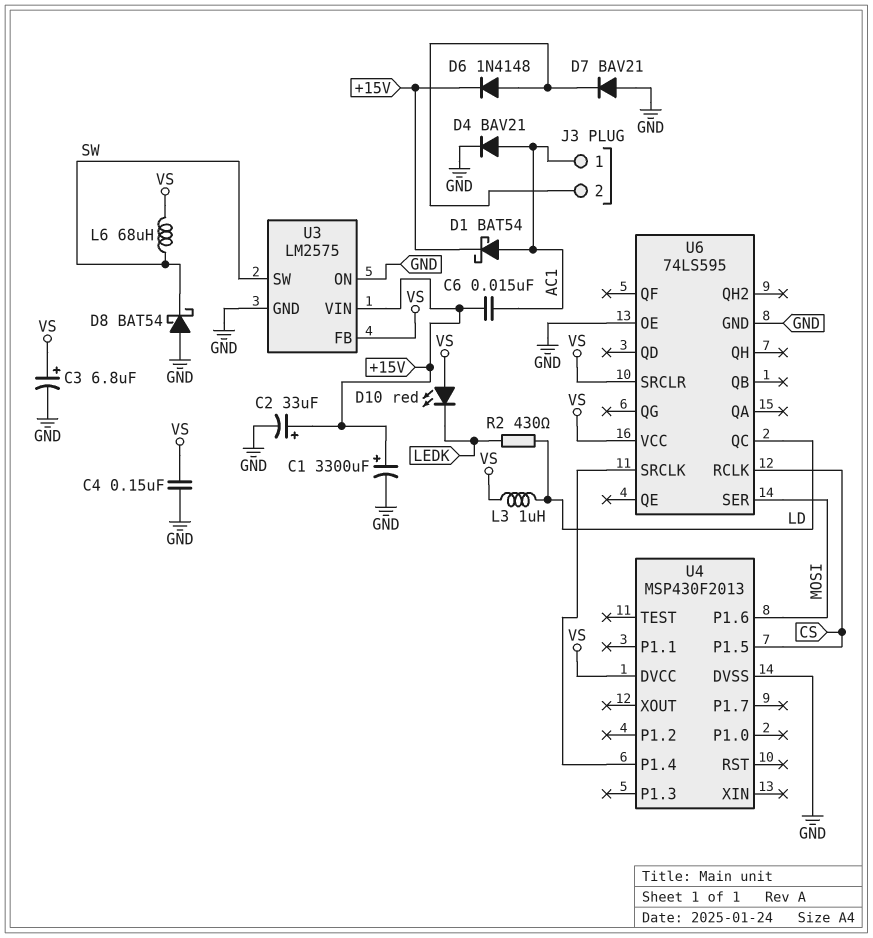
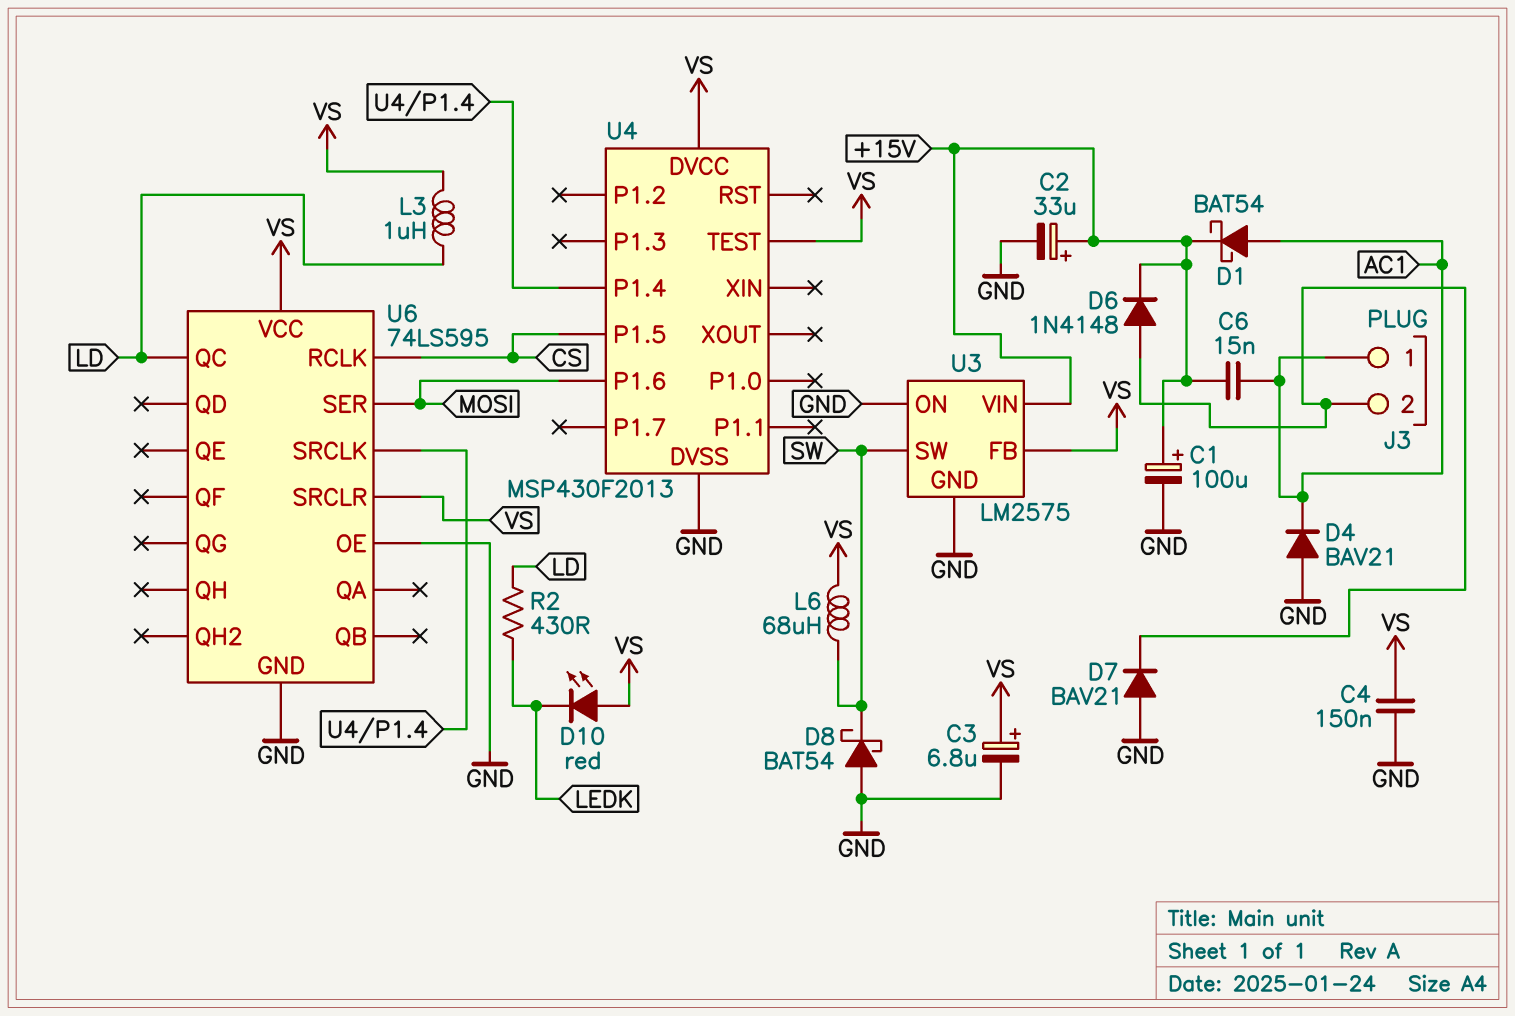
C1: 3300uF (plus +15V, minus GND) -> 100uF (plus +15V, minus GND)
D4: diode BAV21 (A AC1, K GND) -> diode BAV21 (A GND, K AC1)
U4 pin TEST: none -> VS

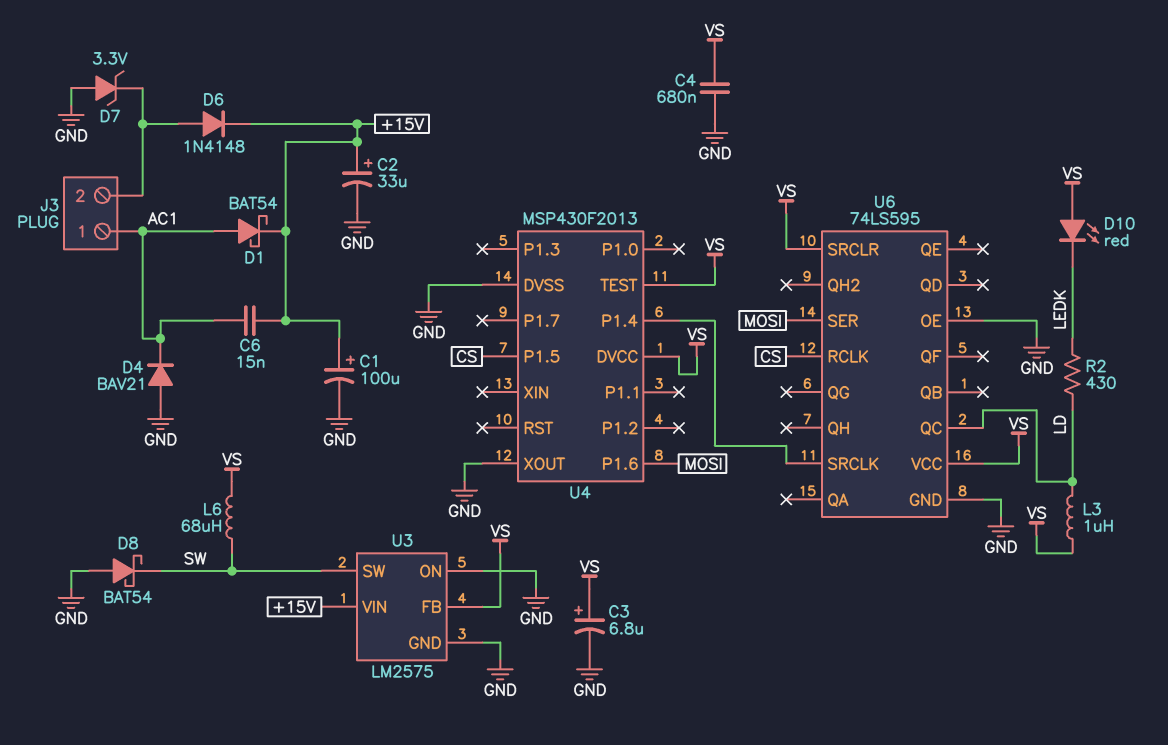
C4: 150nF (GND, VS) -> 680nF (GND, VS)
D7: diode BAV21 (A GND, K J3/2) -> zener 3.3V (A GND, K J3/2)
U4 pin XOUT: none -> GND

